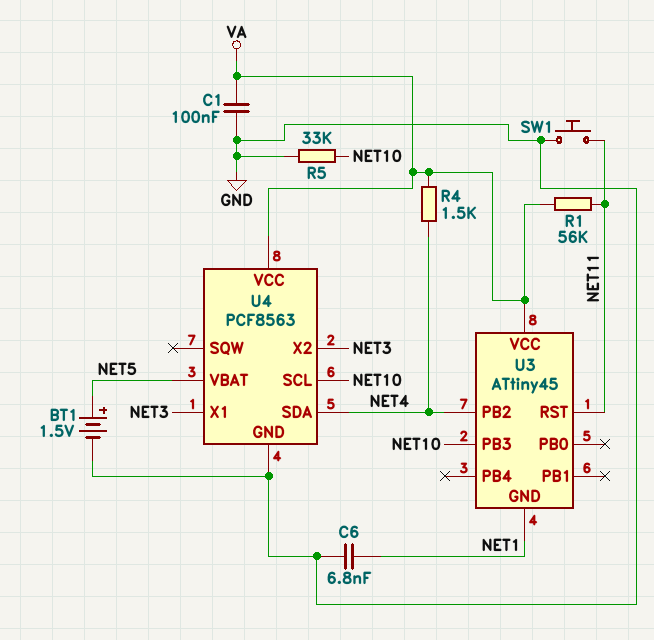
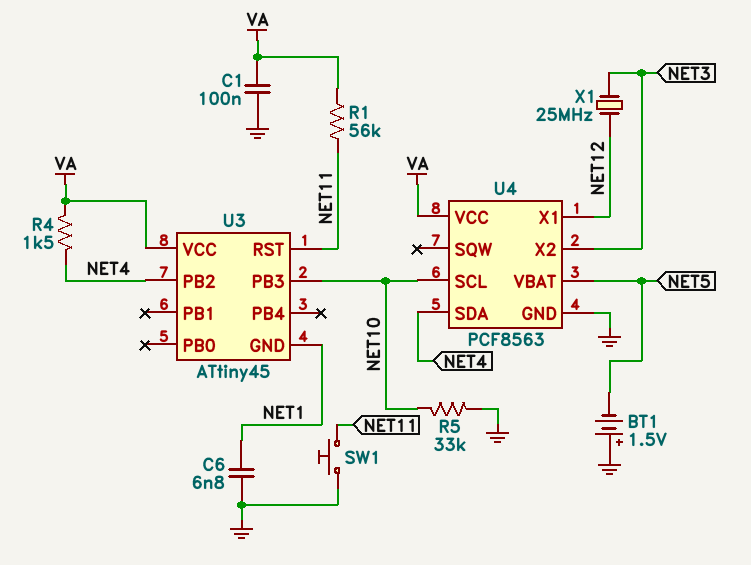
BT1: 1.5V (plus NET5, minus GND) -> 1.5V (plus GND, minus NET5)
U4 pin X1: NET3 -> NET12
X1: none -> 25MHz (NET3, NET12)

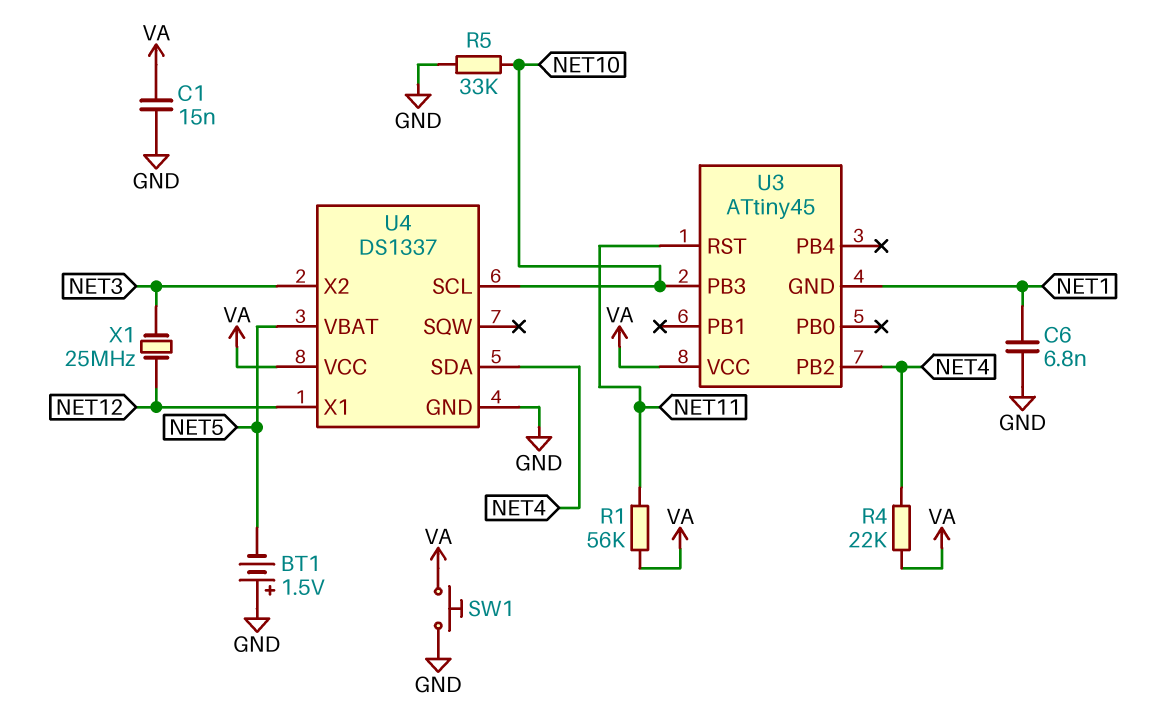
C1: 100nF (GND, VA) -> 15nF (GND, VA)
R4: 1.5k (NET4, VA) -> 22k (NET4, VA)
SW1: button (GND, NET11) -> button (GND, VA)
U4: PCF8563 -> DS1337

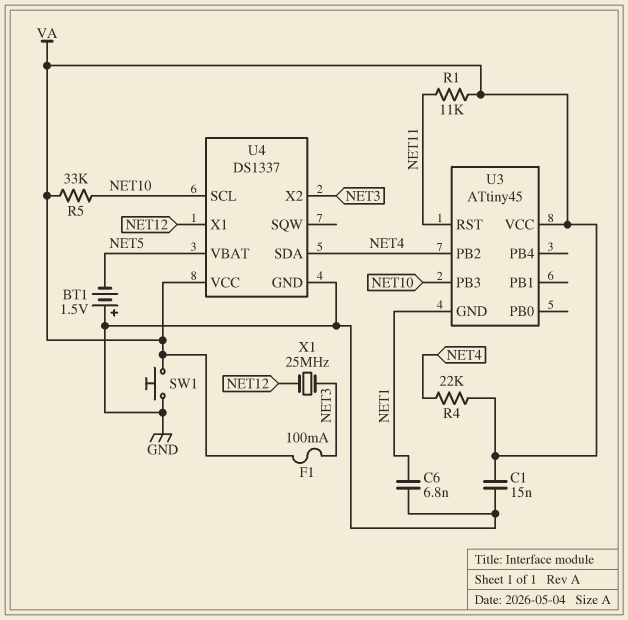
F1: none -> 100mA (NET3, VA)
R1: 56k (NET11, VA) -> 11k (NET11, VA)
R5: 33k (GND, NET10) -> 33k (NET10, VA)

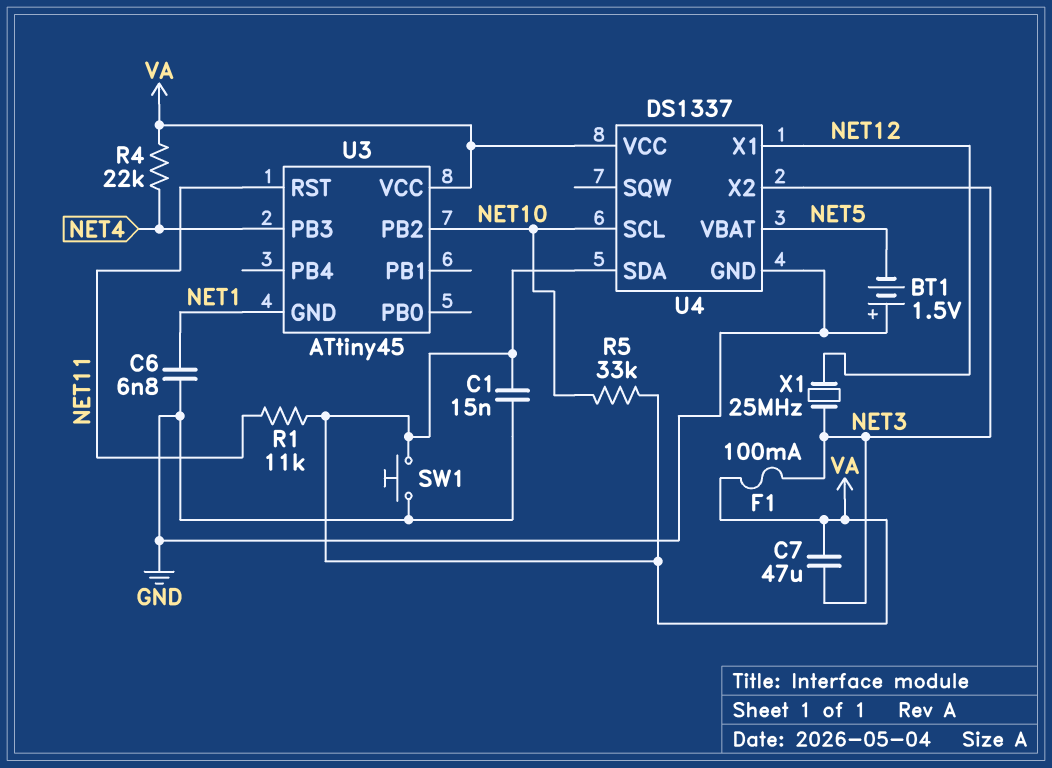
C7: none -> 47uF (NET3, VA)
U3 pin PB2: NET4 -> NET10
U3 pin PB3: NET10 -> NET4
U4 pin SDA: NET4 -> VA

